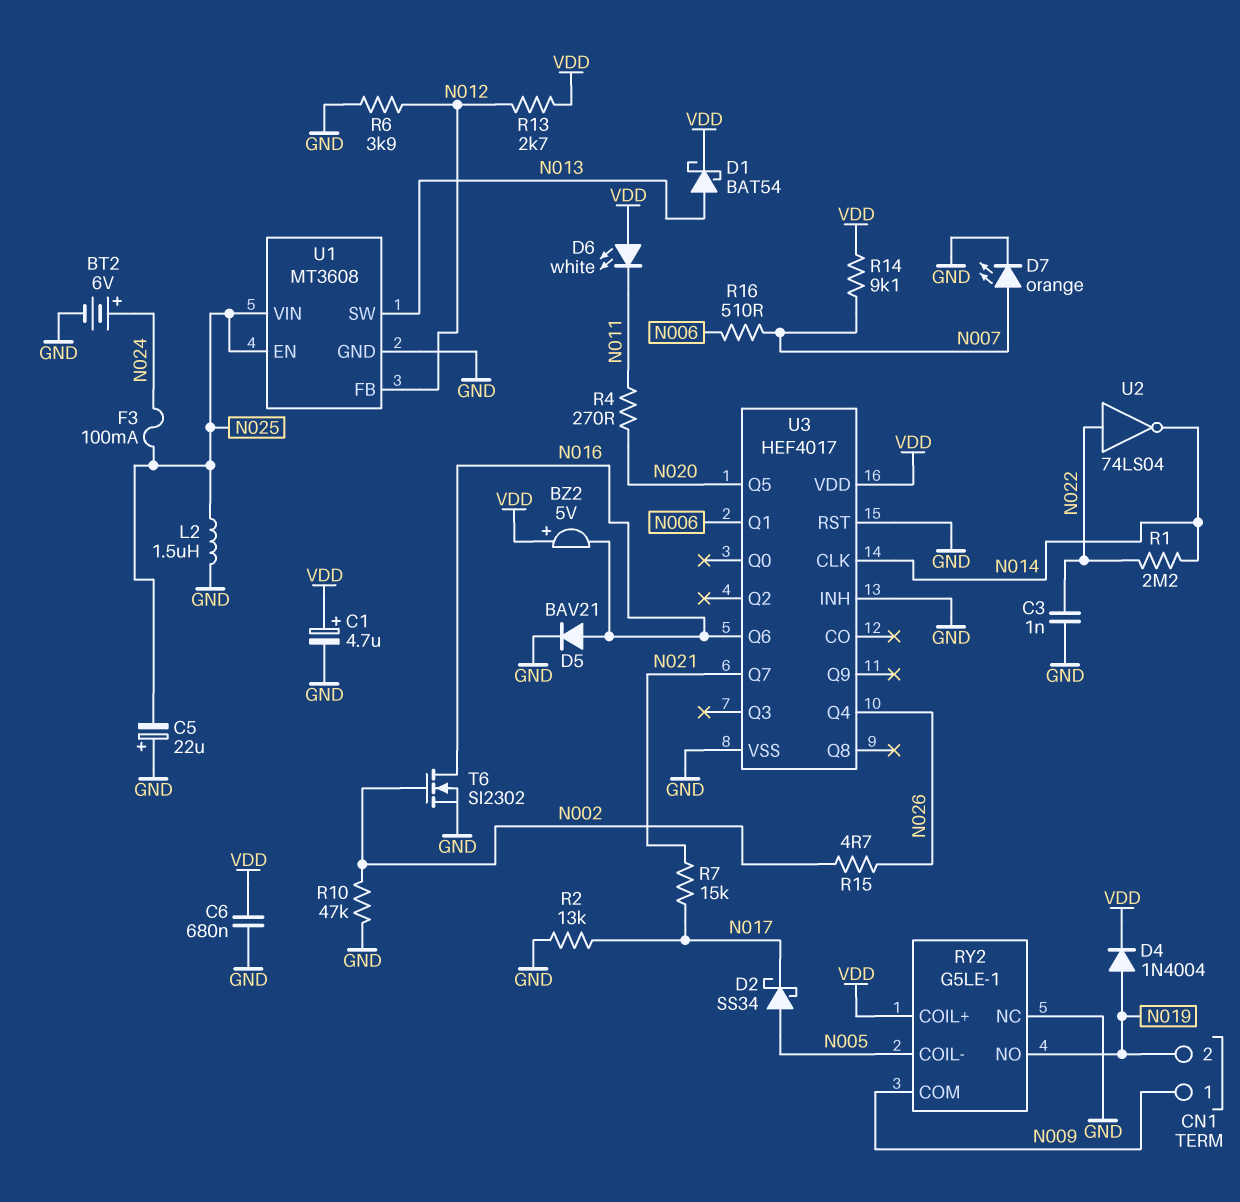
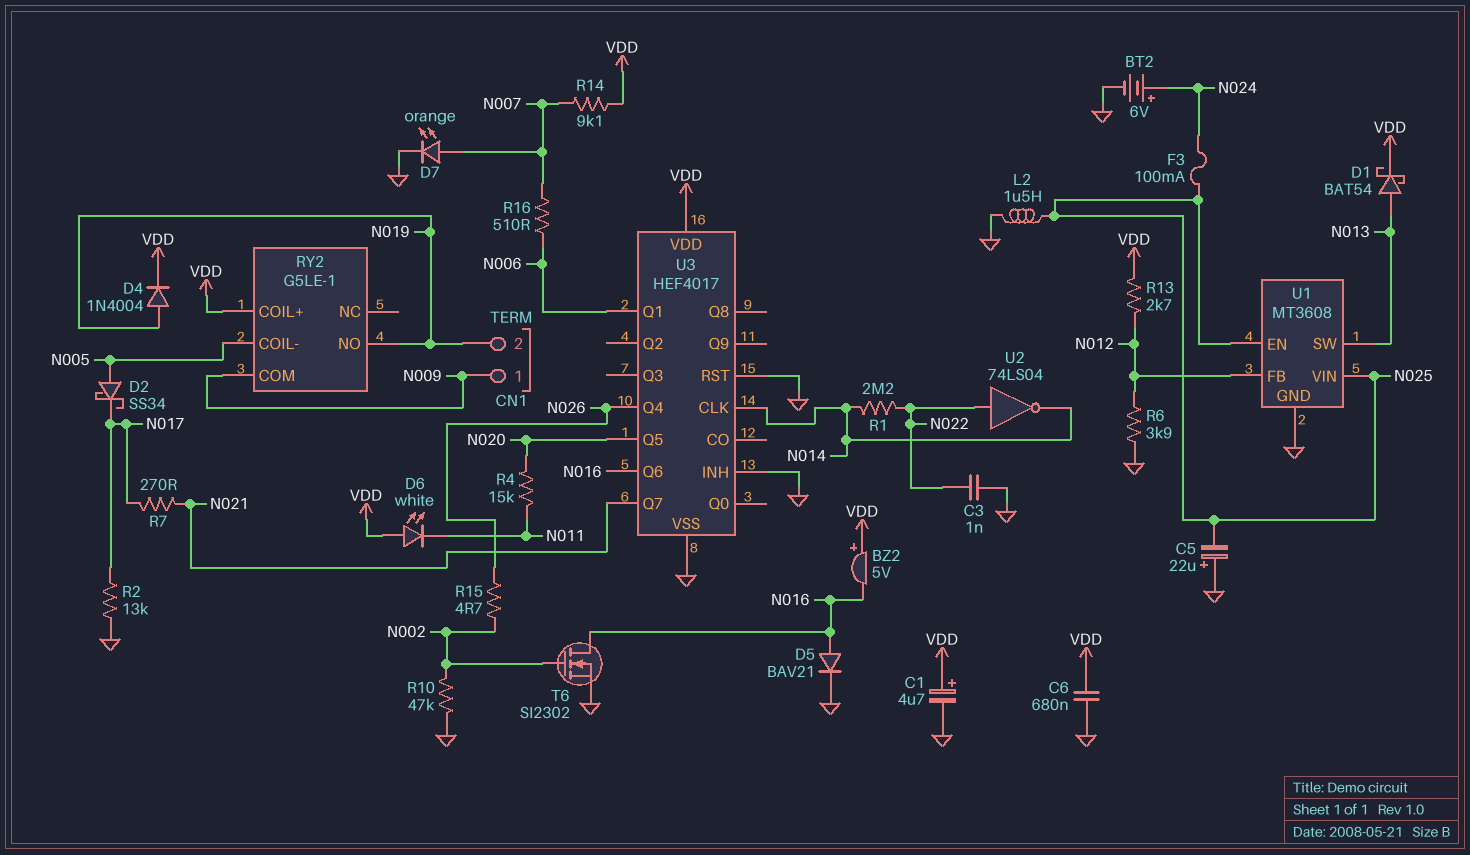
R4: 270 (N011, N020) -> 15k (N011, N020)
R7: 15k (N017, N021) -> 270 (N017, N021)
RY2 pin NC: GND -> none

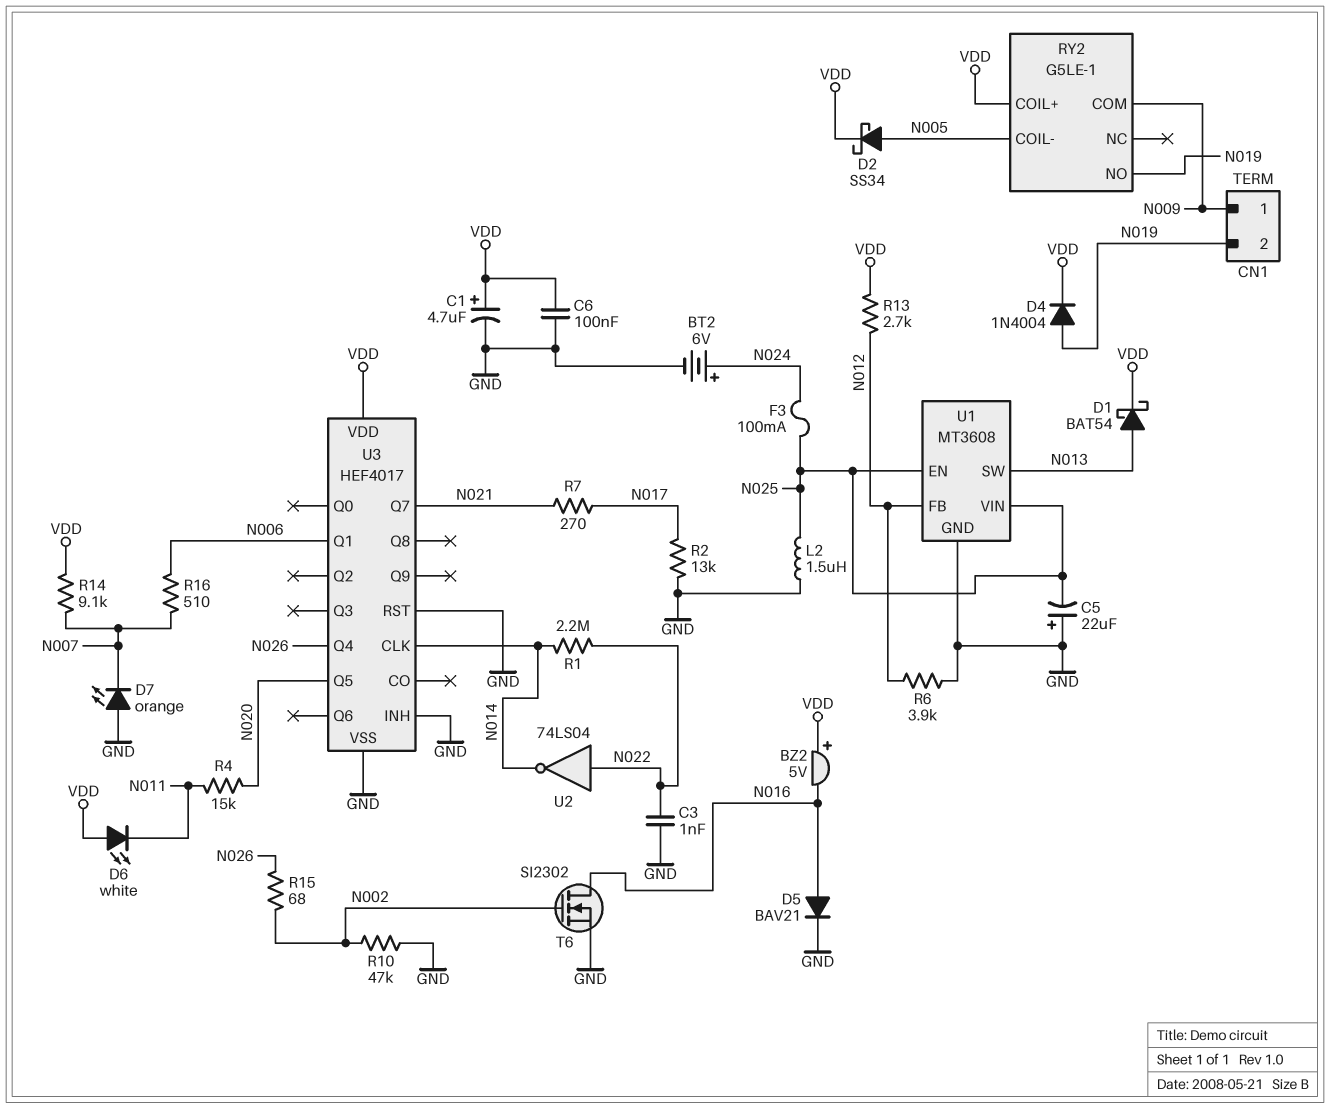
C6: 680nF (GND, VDD) -> 100nF (GND, VDD)
D2: schottky SS34 (A N005, K N017) -> schottky SS34 (A N005, K VDD)
D7: LED orange (A N007, K GND) -> LED orange (A GND, K N007)
R15: 4.7 (N002, N026) -> 68 (N002, N026)
U3 pin Q6: N016 -> none

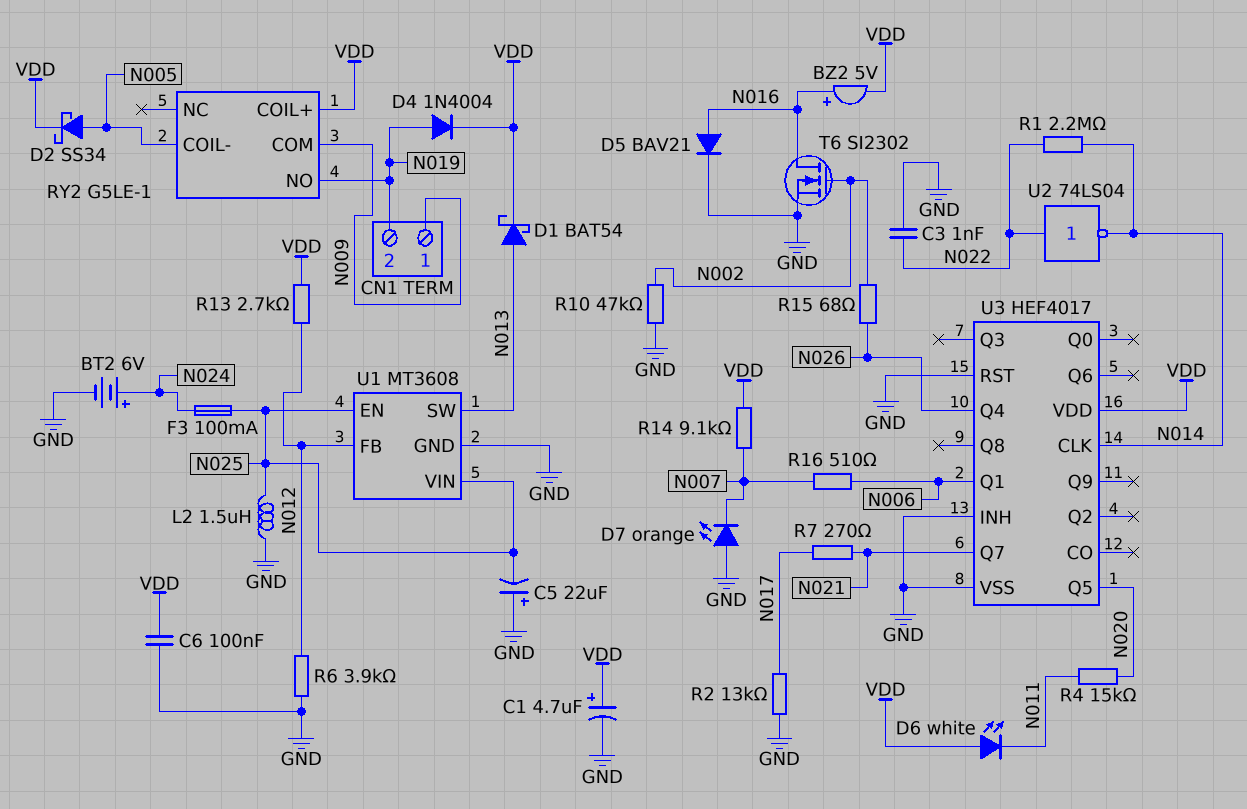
BZ2: buzzer 5V (plus VDD, minus N016) -> buzzer 5V (plus N016, minus VDD)

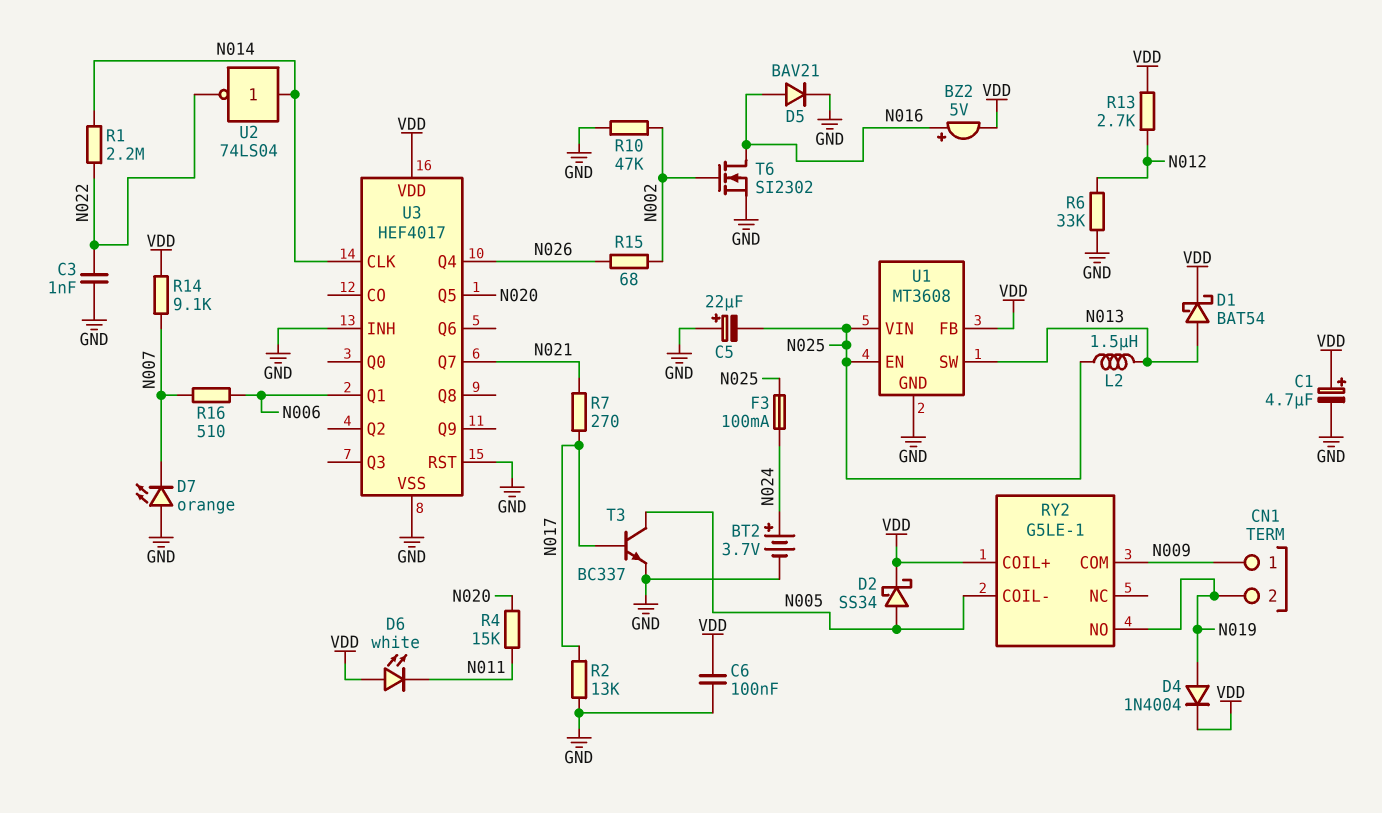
BT2: 6V (plus N024, minus GND) -> 3.7V (plus N024, minus GND)
L2: 1.5uH (GND, N025) -> 1.5uH (N013, N025)
R6: 3.9k (GND, N012) -> 33k (GND, N012)
T3: none -> NPN BC337 (B N017, C N005, E GND)
U1 pin FB: N012 -> VDD
U2: NOT 74LS04 (in N022, out N014) -> NOT 74LS04 (in N014, out N022)

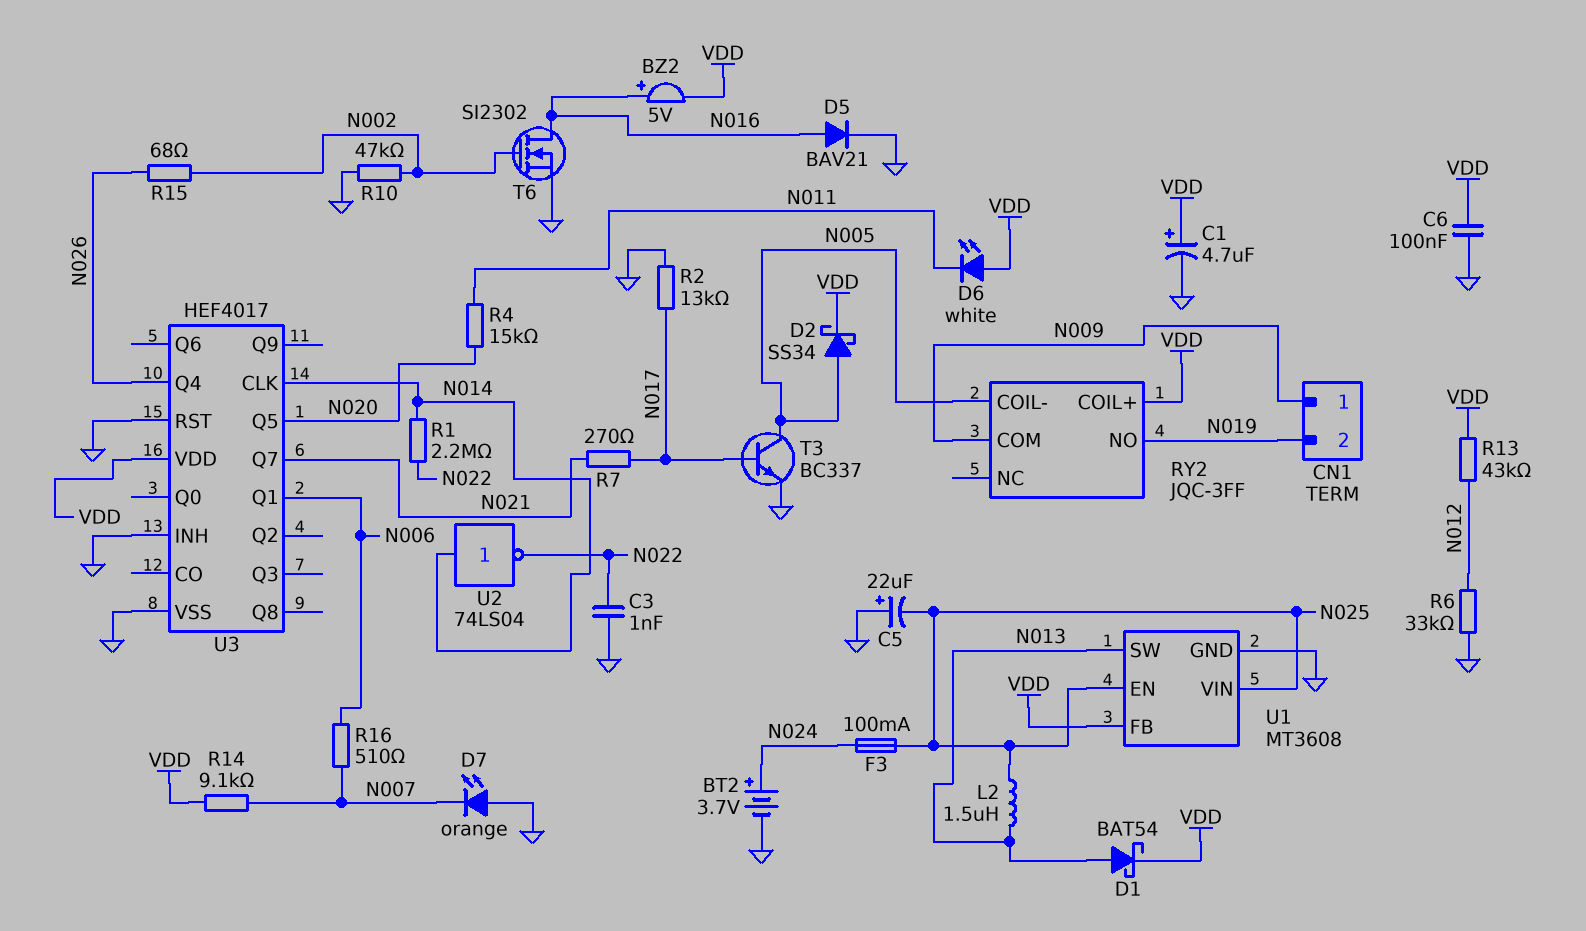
D4: diode 1N4004 (A N019, K VDD) -> none
R13: 2.7k (N012, VDD) -> 43k (N012, VDD)
RY2: G5LE-1 -> JQC-3FF

